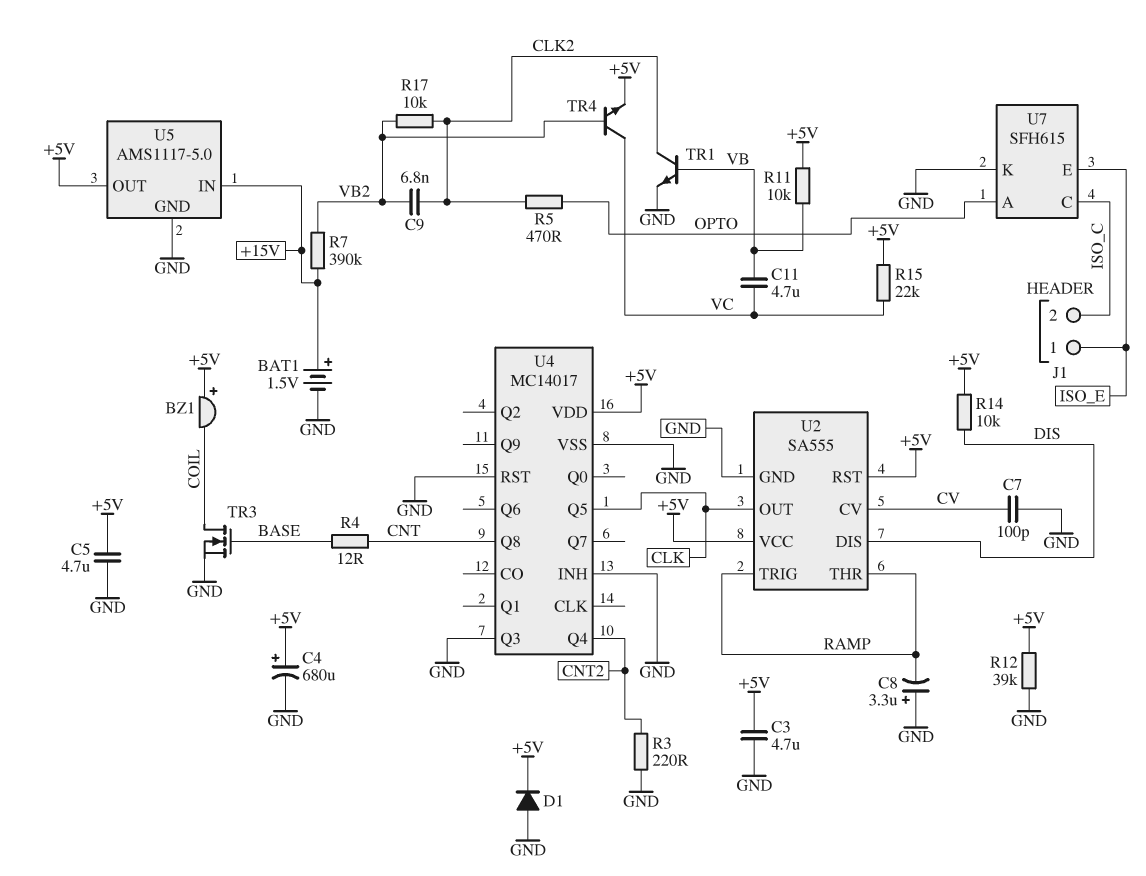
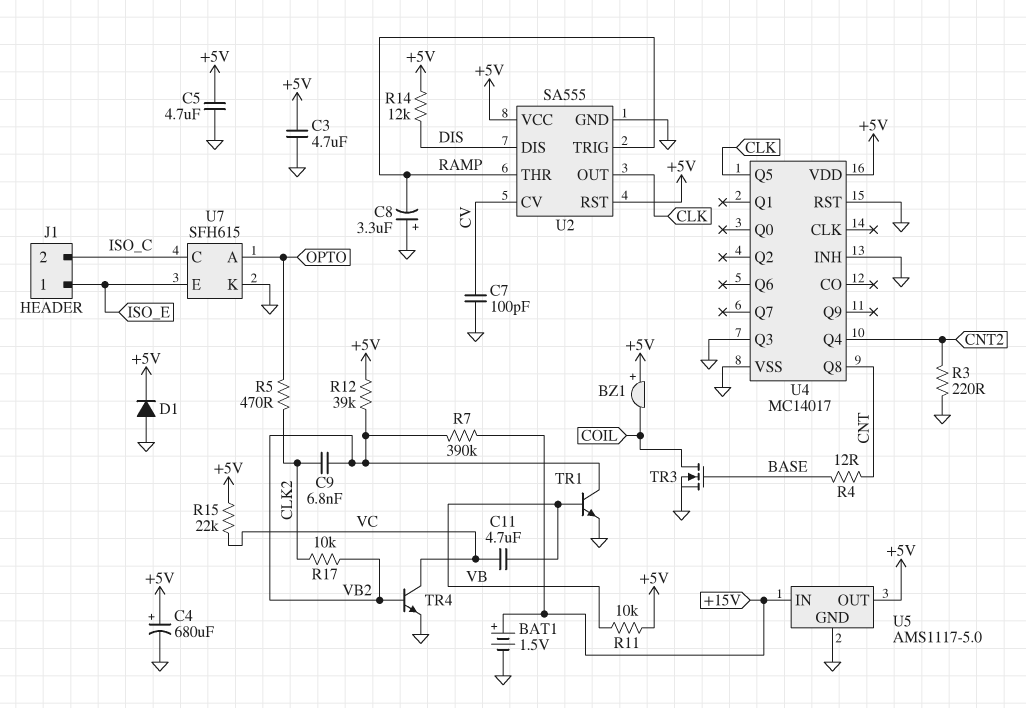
R12: 39k (+5V, GND) -> 39k (+5V, VB2)
R14: 10k (+5V, DIS) -> 12k (+5V, DIS)
TR1: NPN (B VB, C CLK2, E GND) -> NPN (B VB, C VB2, E GND)
TR4: NPN (B VB2, C VC, E +5V) -> NPN (B VB2, C VC, E GND)

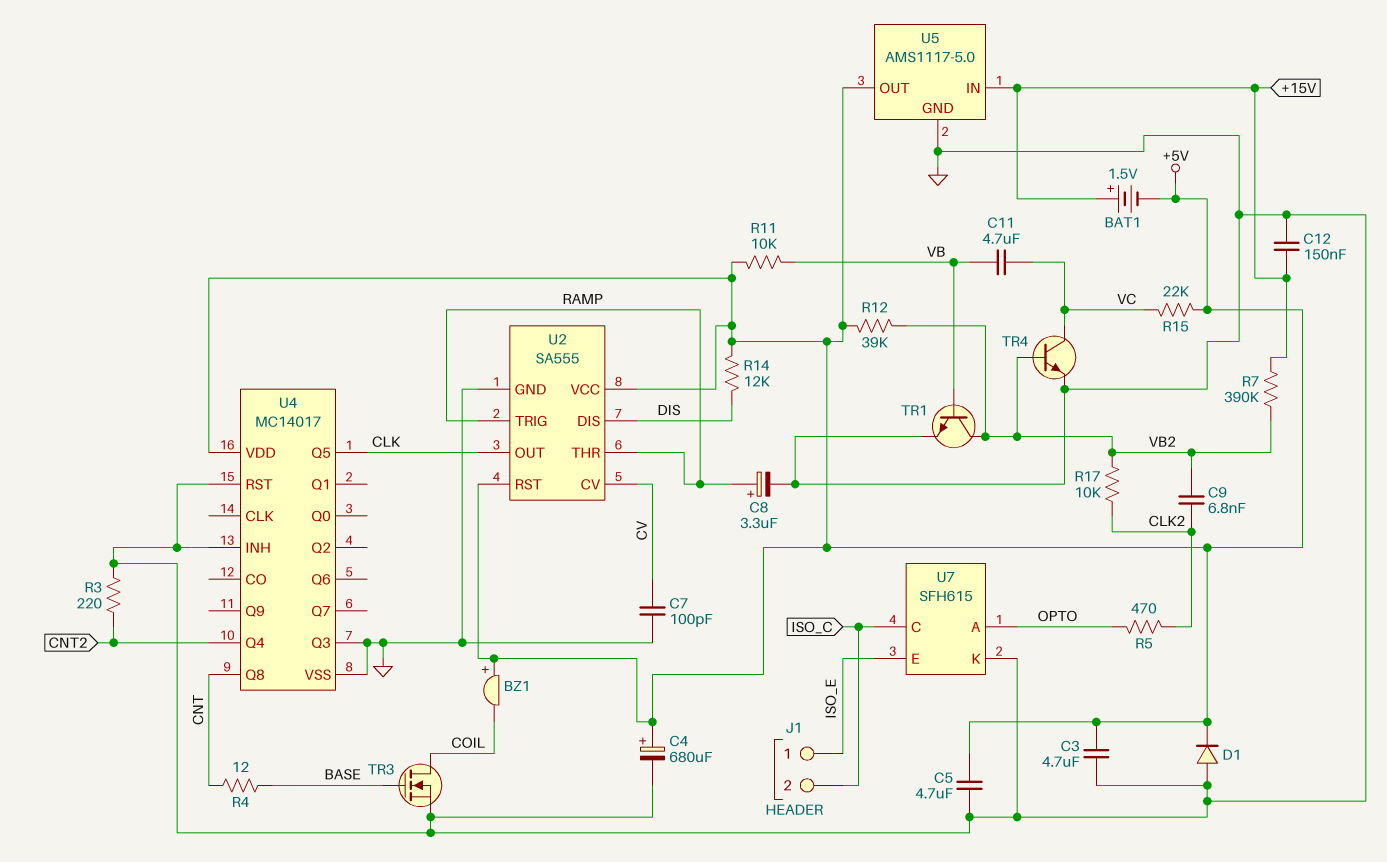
BAT1: 1.5V (plus +15V, minus GND) -> 1.5V (plus +15V, minus +5V)
C8: 3.3uF (plus GND, minus RAMP) -> 3.3uF (plus RAMP, minus GND)
C12: none -> 150nF (+15V, GND)

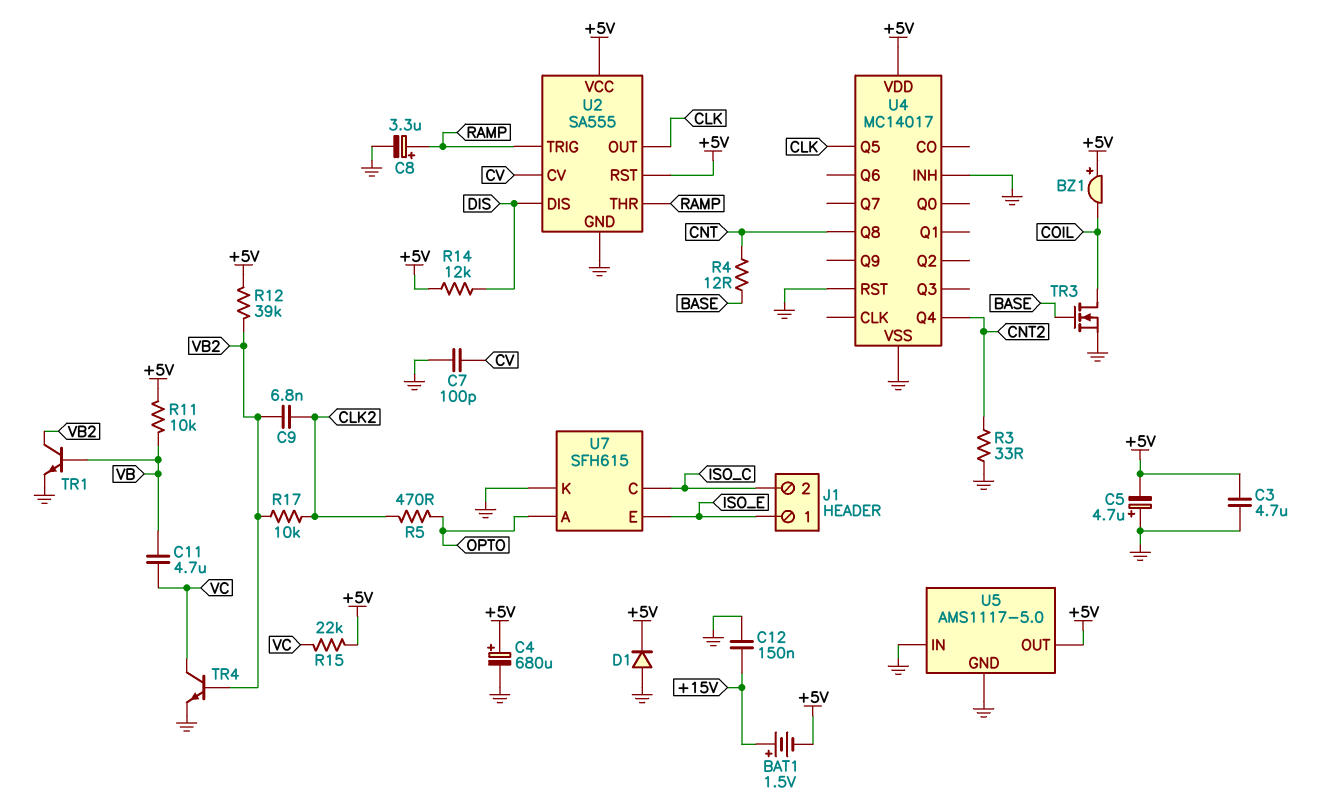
C5: 4.7uF (+5V, GND) -> 4.7uF (plus GND, minus +5V)
R3: 220 (CNT2, GND) -> 33 (CNT2, GND)
R7: 390k (+15V, VB2) -> none
U4 pin Q3: GND -> none
U5 pin IN: +15V -> GND

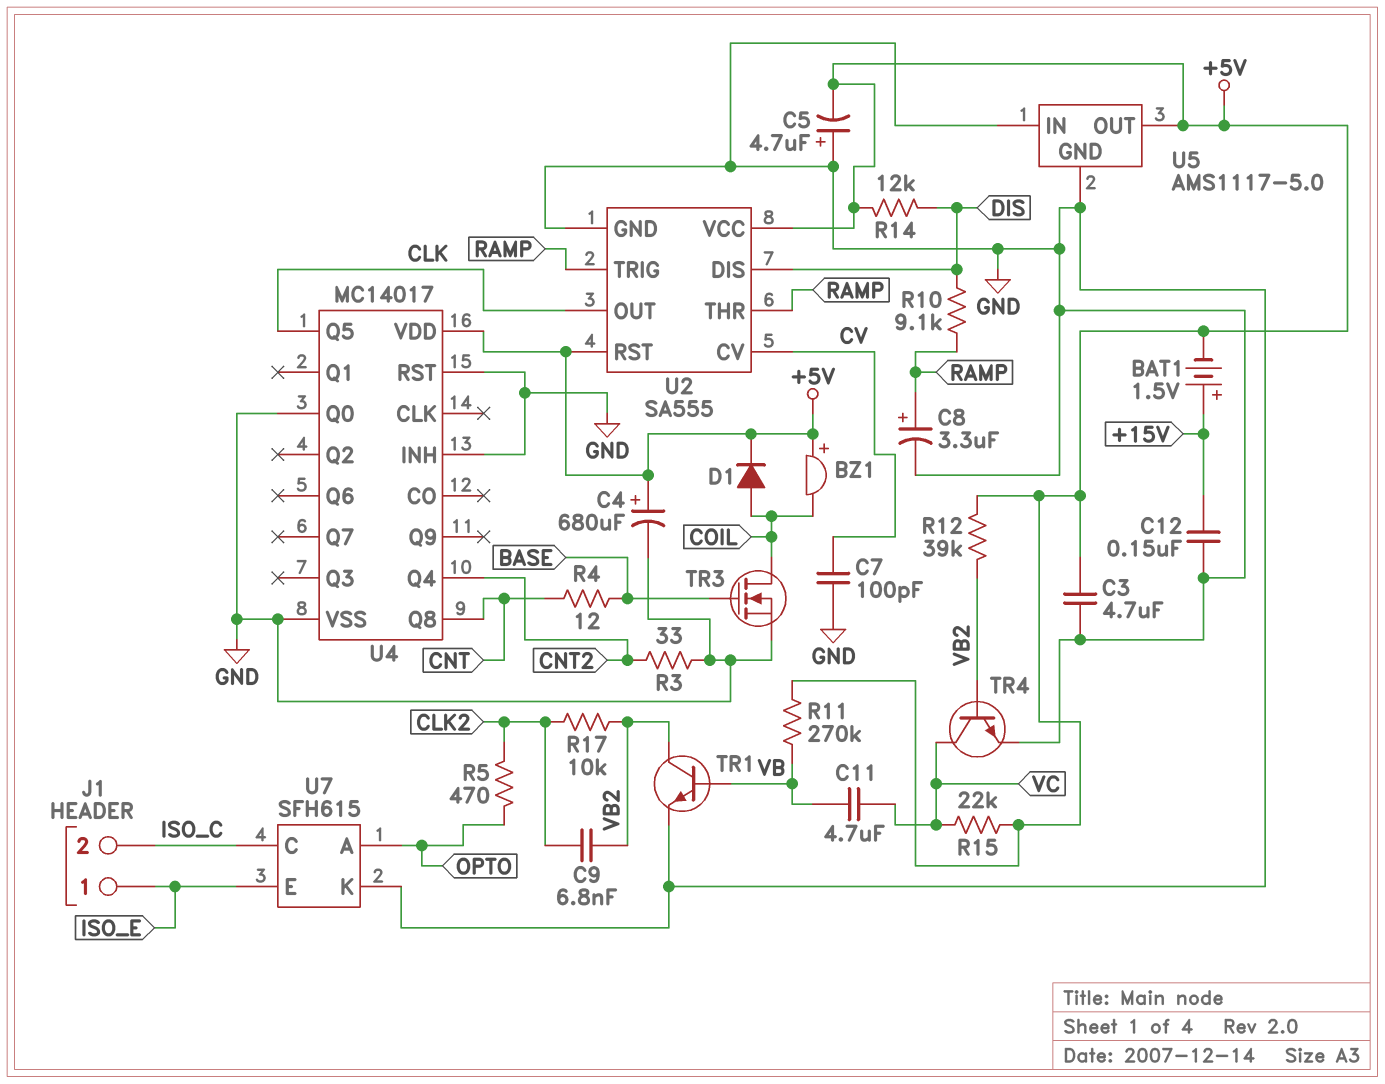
D1: diode (A GND, K +5V) -> diode (A COIL, K +5V)
R10: none -> 9.1k (DIS, RAMP)
R11: 10k (+5V, VB) -> 270k (+5V, VB)
U4 pin Q0: none -> GND

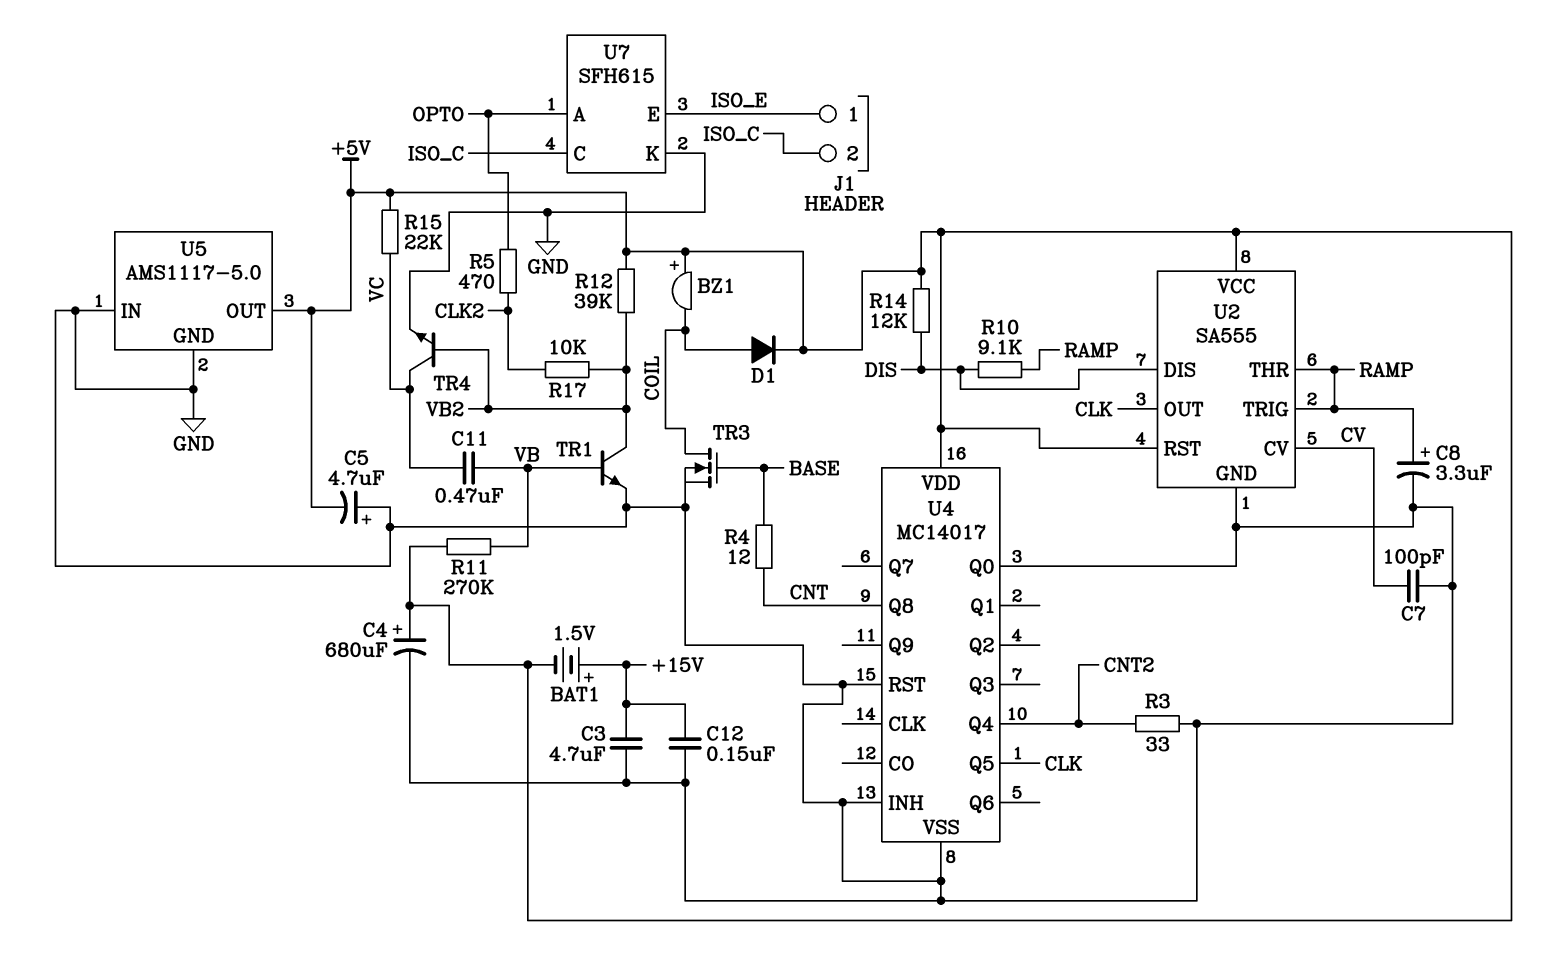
C3: 4.7uF (+5V, GND) -> 4.7uF (+15V, GND)
C9: 6.8nF (CLK2, VB2) -> none
C11: 4.7uF (VB, VC) -> 470nF (VB, VC)

